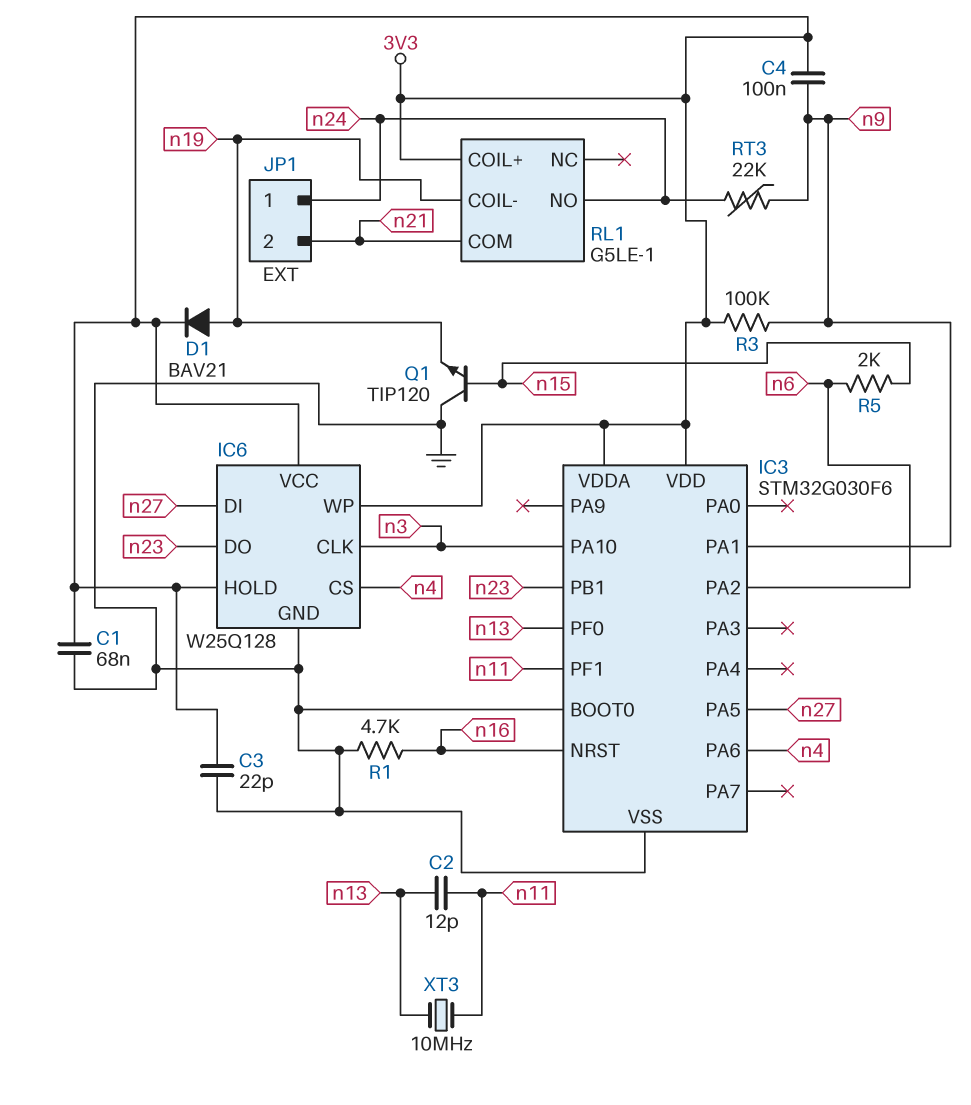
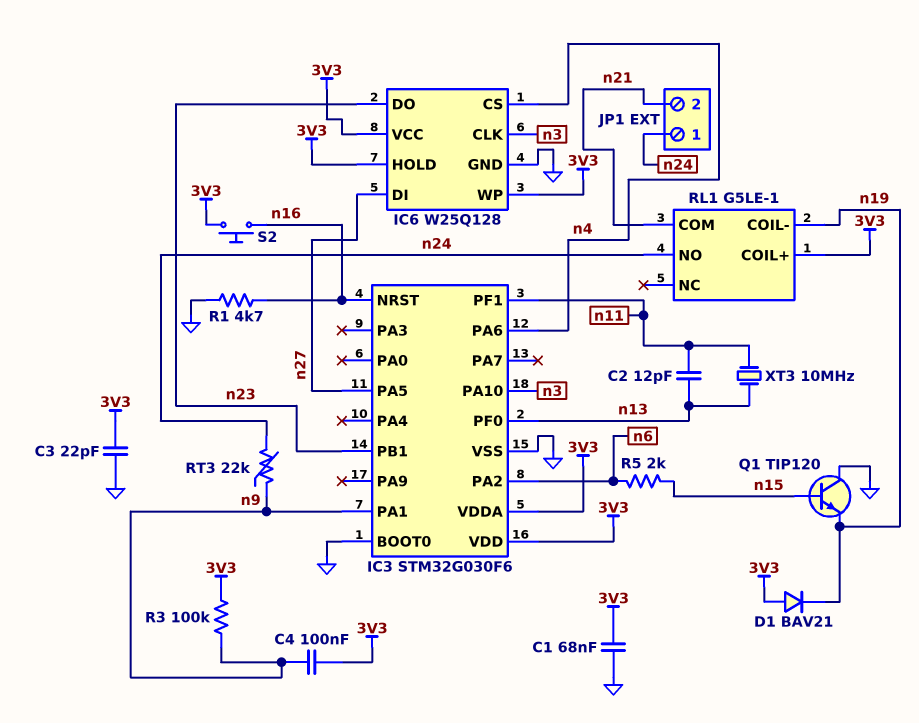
D1: diode BAV21 (A n19, K 3V3) -> diode BAV21 (A 3V3, K n19)
S2: none -> button (3V3, n16)

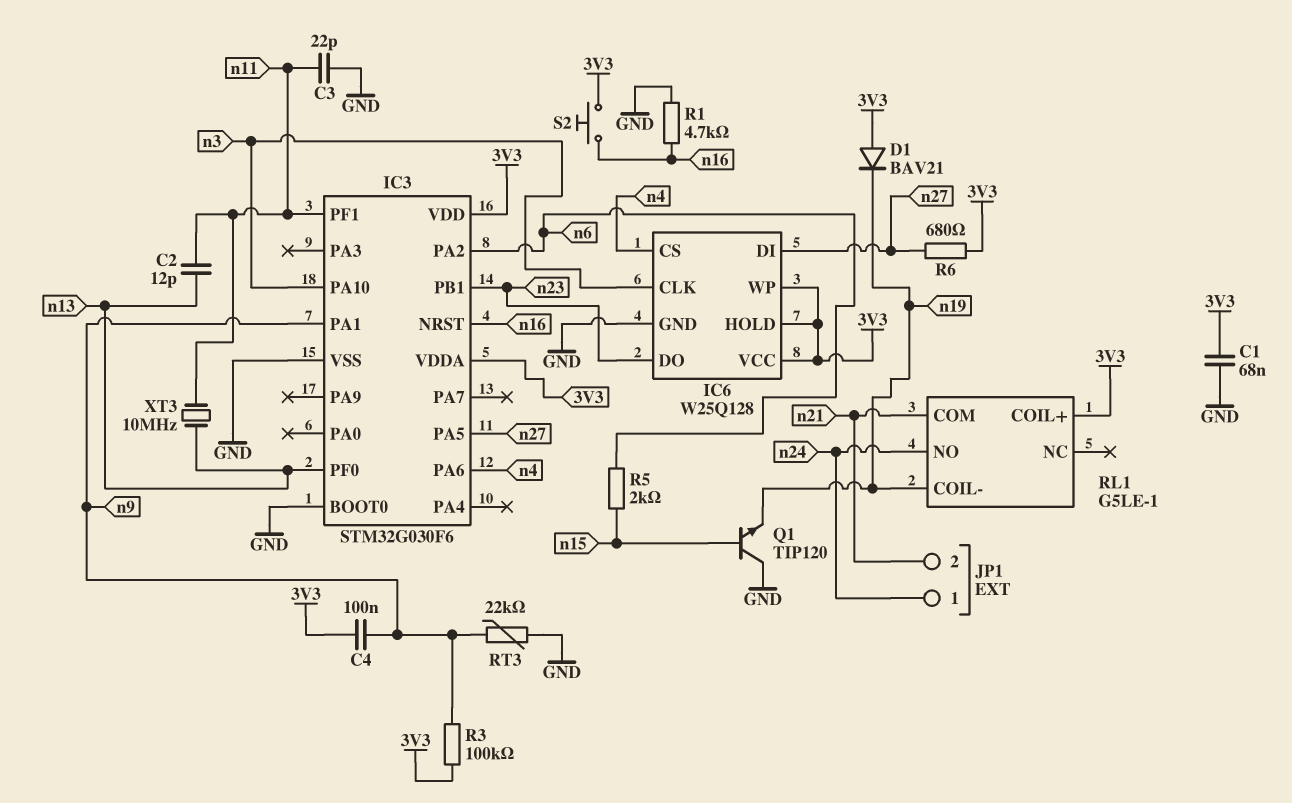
C3: 22pF (3V3, GND) -> 22pF (GND, n11)
R6: none -> 680 (3V3, n27)
RT3: 22k (n9, n24) -> 22k (GND, n9)

